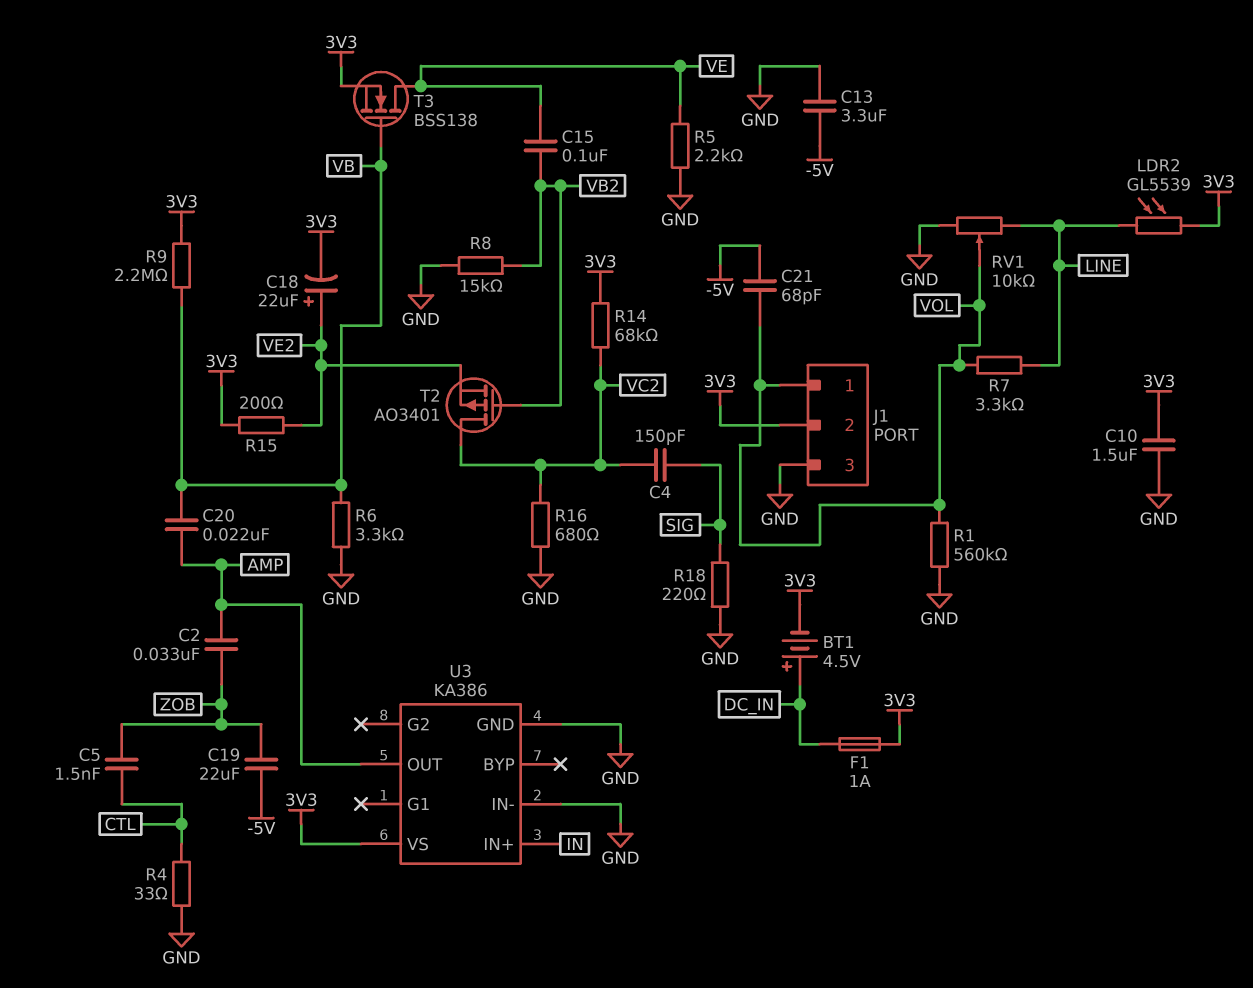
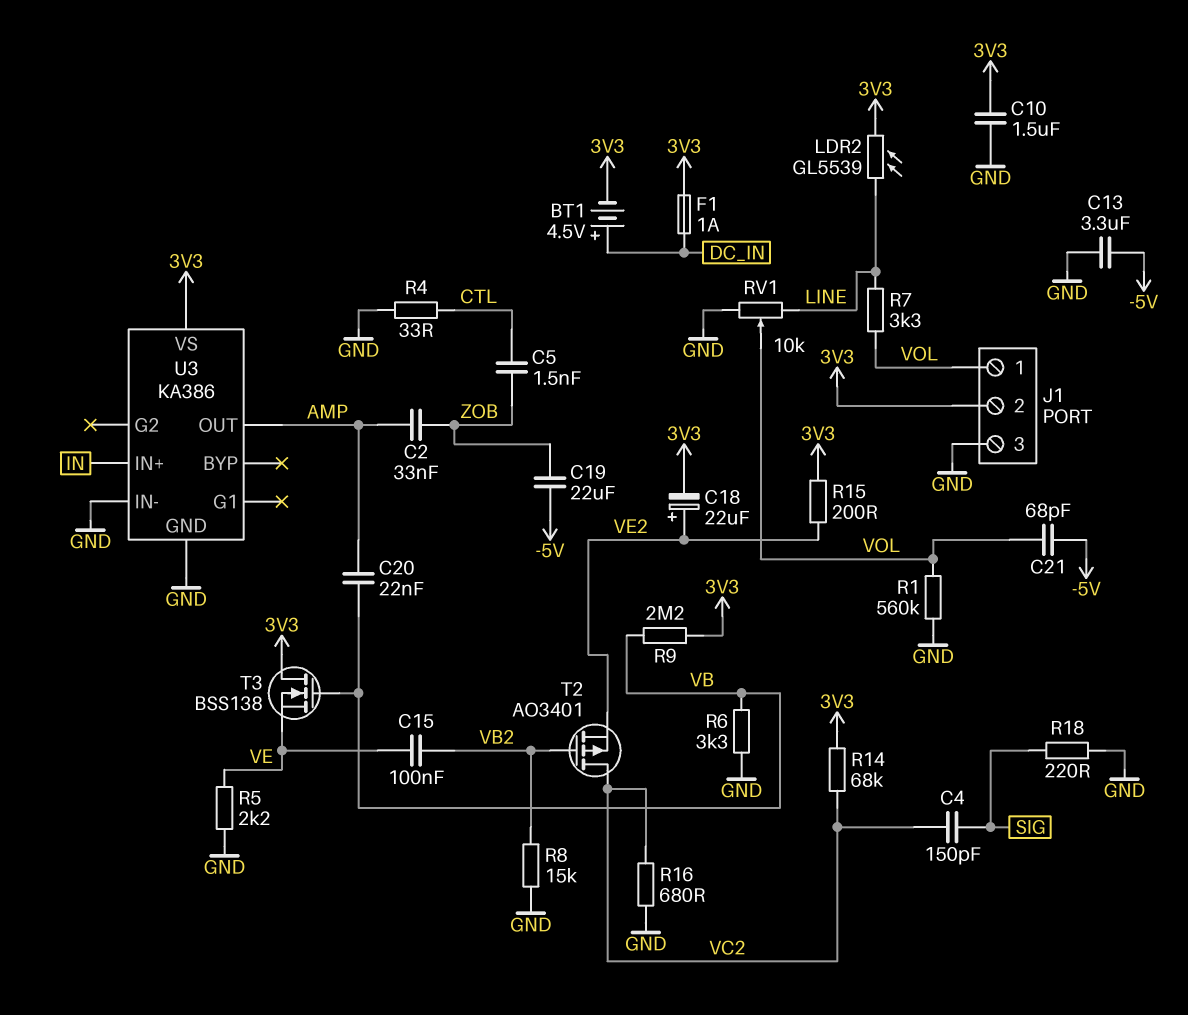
T3: NMOS BSS138 (G VB, D VE, S 3V3) -> NMOS BSS138 (G VB, D 3V3, S VE)

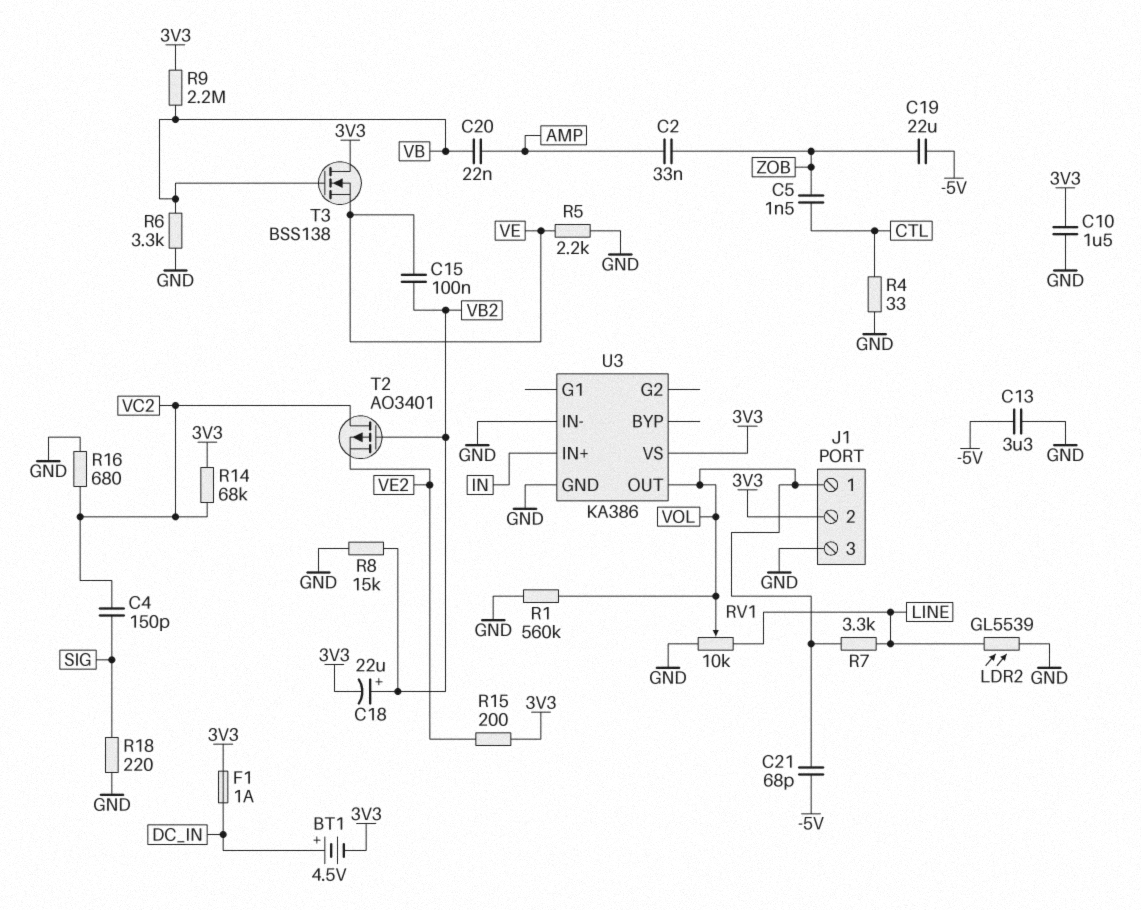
C18: 22uF (plus VE2, minus 3V3) -> 22uF (plus VB2, minus 3V3)
LDR2: GL5539 (3V3, LINE) -> GL5539 (GND, LINE)
U3 pin OUT: AMP -> VOL

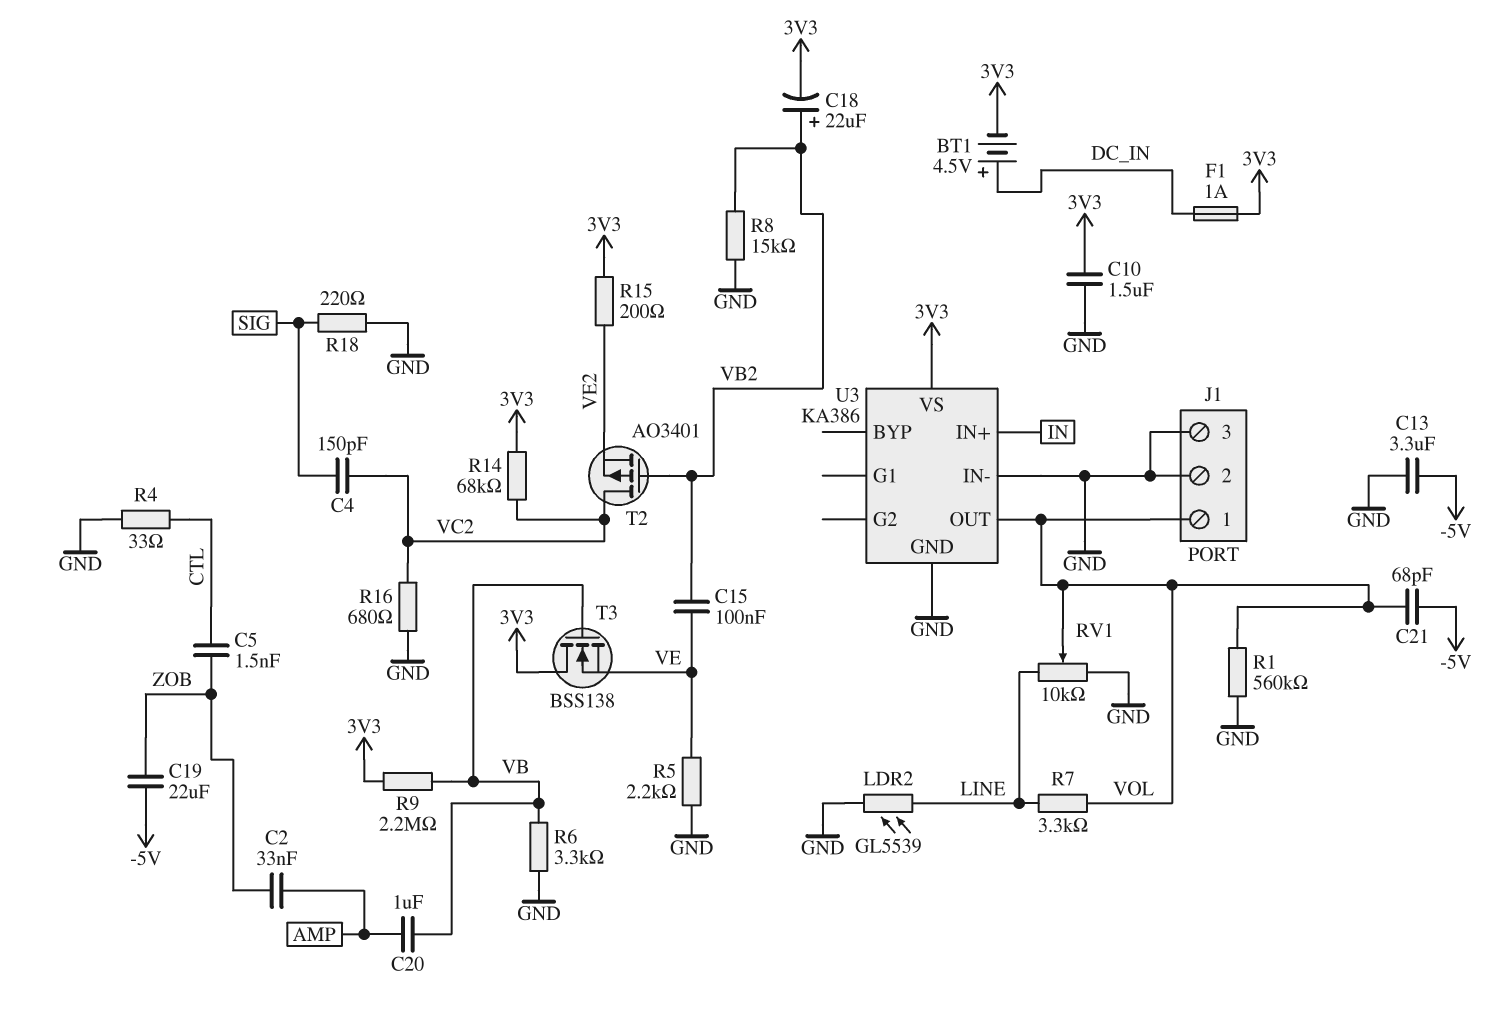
C20: 22nF (AMP, VB) -> 1uF (AMP, VB)
J1 pin 2: 3V3 -> GND

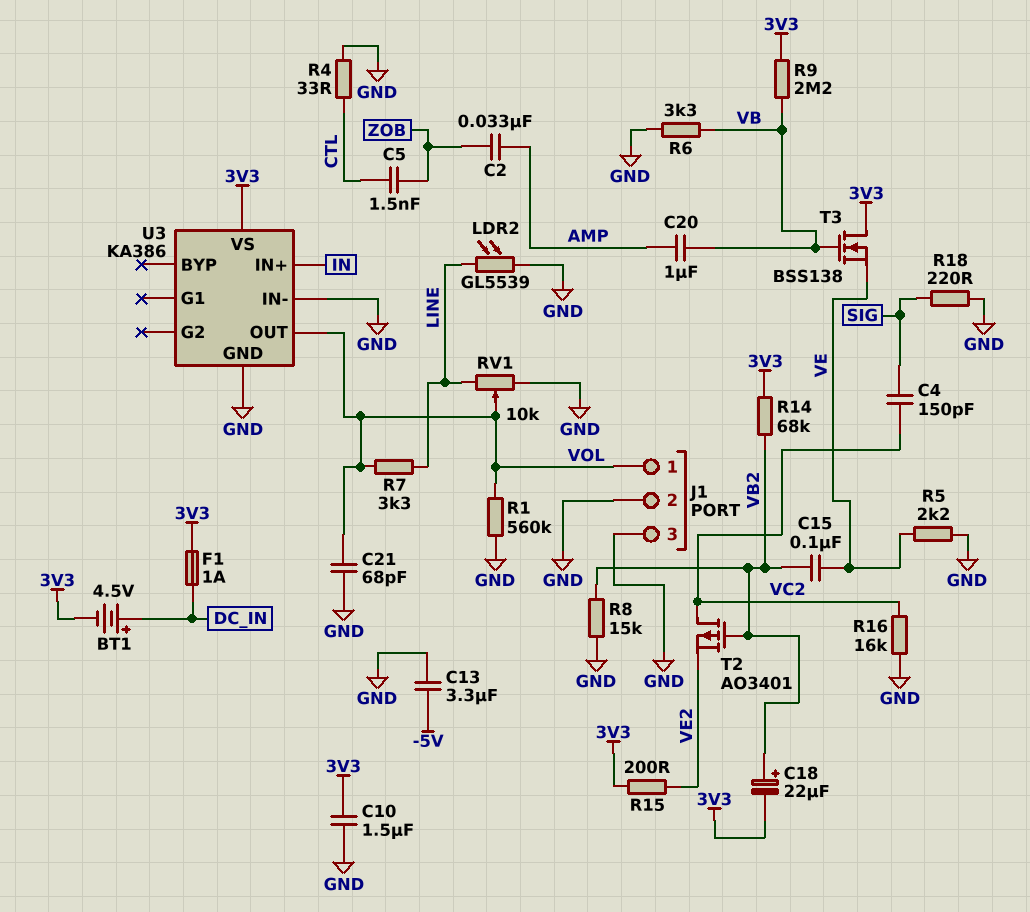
C19: 22uF (-5V, ZOB) -> none
C21: 68pF (-5V, VOL) -> 68pF (GND, VOL)
R14: 68k (3V3, VC2) -> 68k (3V3, VB2)
R16: 680 (GND, VC2) -> 16k (GND, VC2)

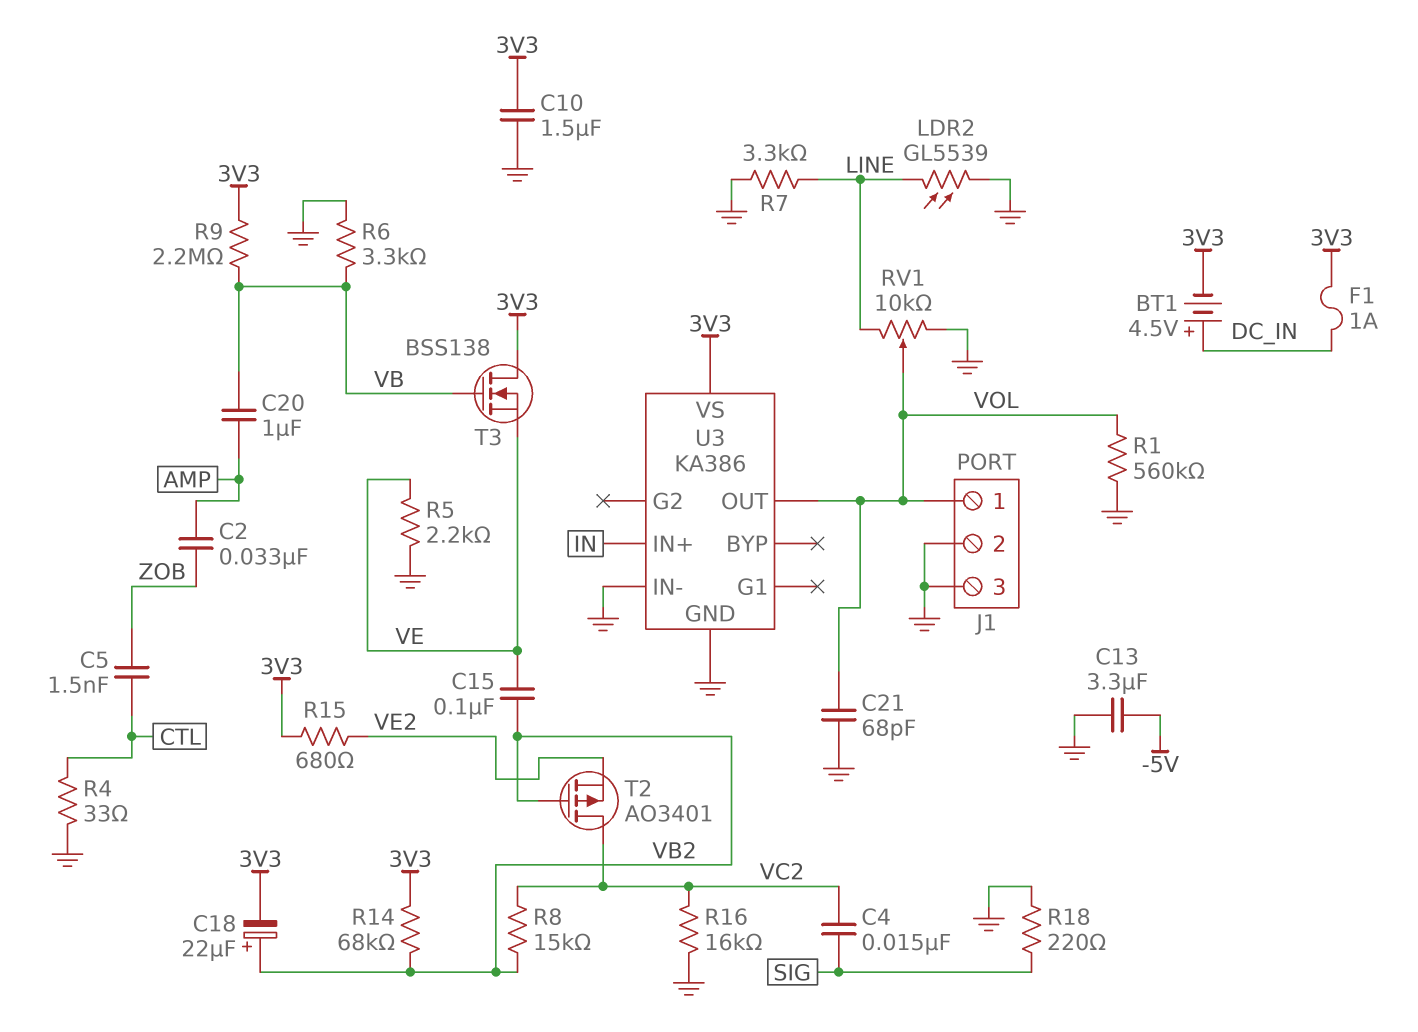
C4: 150pF (SIG, VC2) -> 15nF (SIG, VC2)
R7: 3.3k (LINE, VOL) -> 3.3k (GND, LINE)
R8: 15k (GND, VB2) -> 15k (VB2, VC2)
R15: 200 (3V3, VE2) -> 680 (3V3, VE2)

